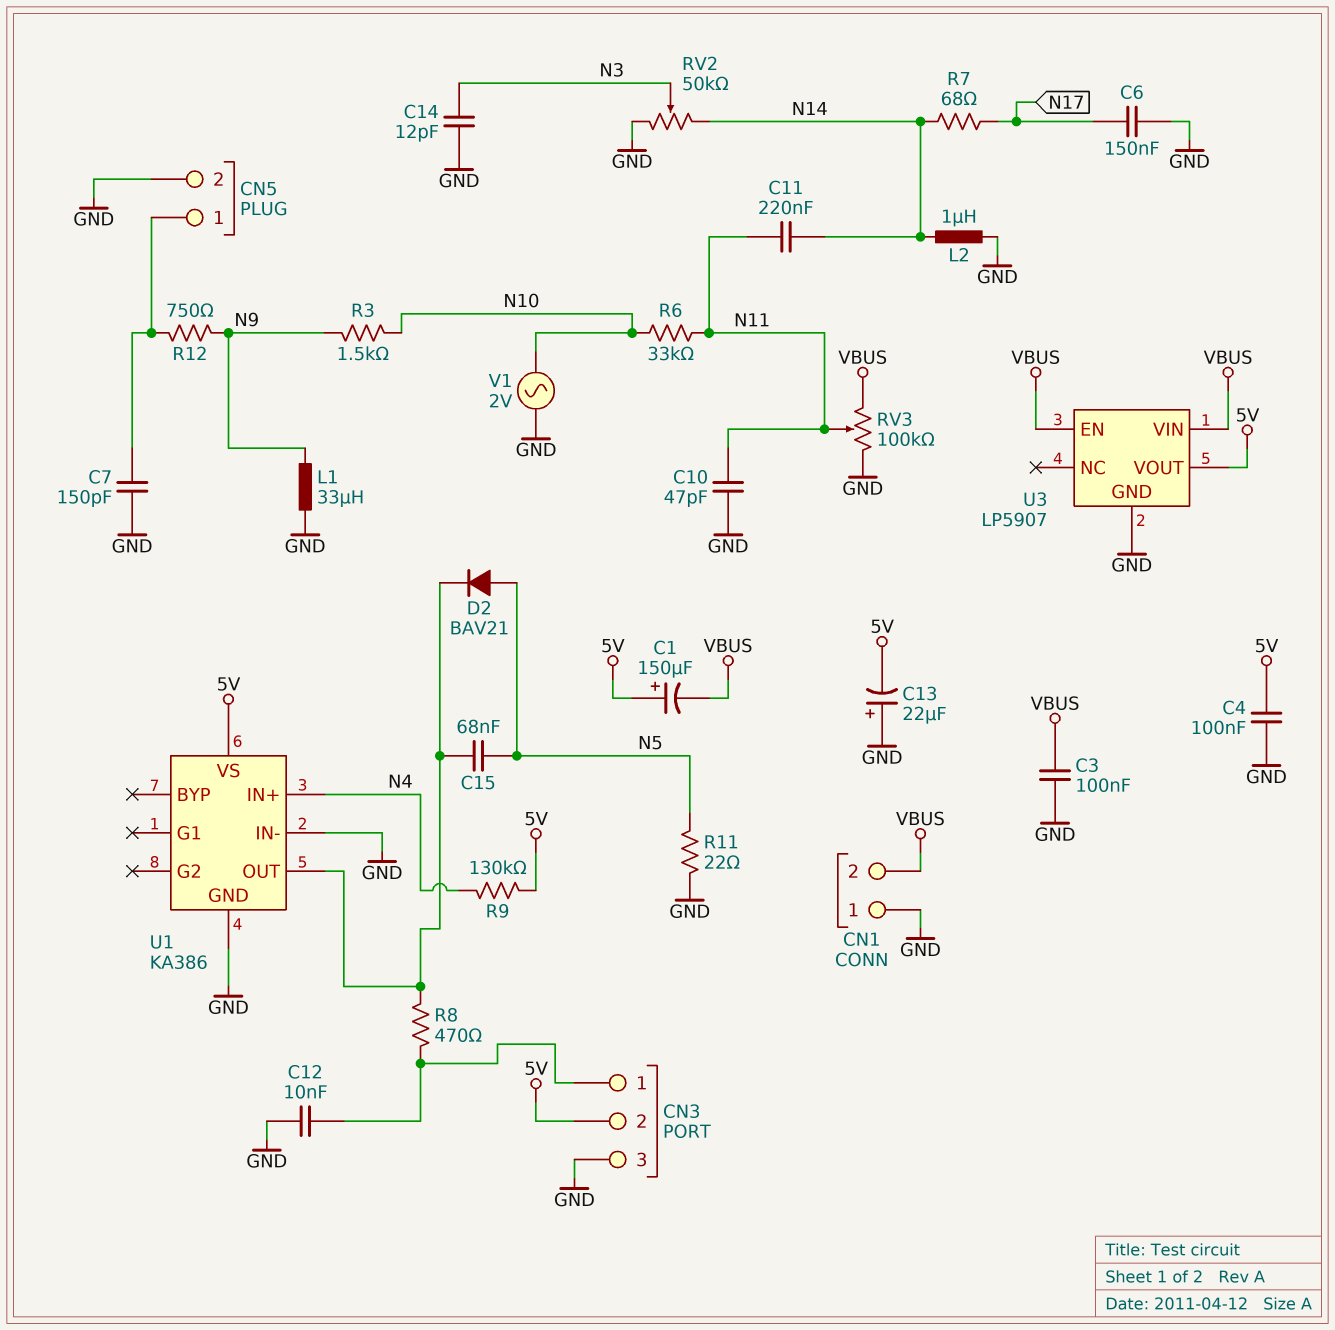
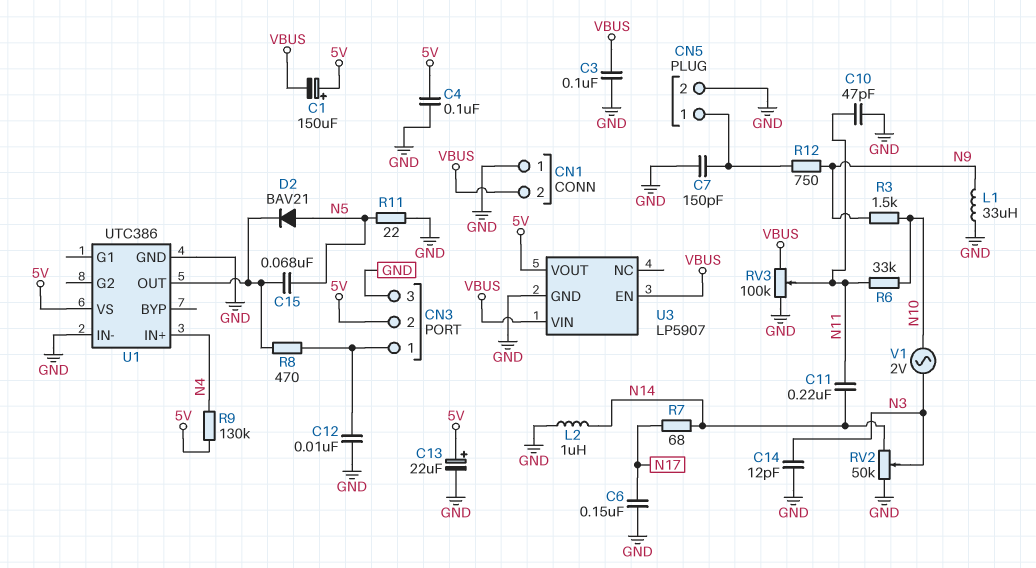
C13: 22uF (plus GND, minus 5V) -> 22uF (plus 5V, minus GND)
U1: KA386 -> UTC386
V1: AC 2V (GND, N10) -> AC 2V (N3, N10)

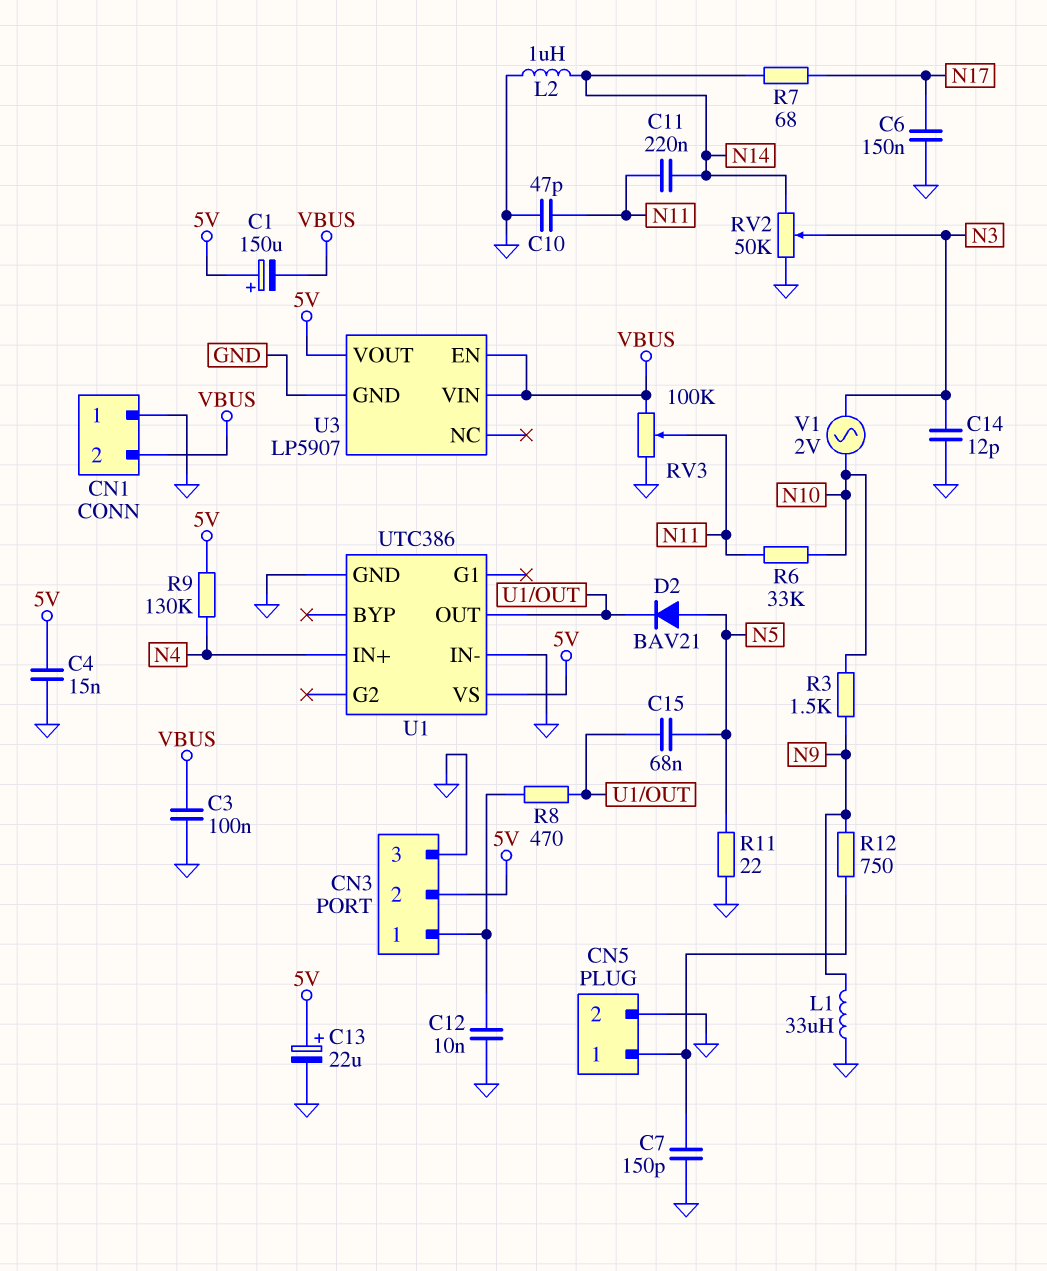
C4: 100nF (5V, GND) -> 15nF (5V, GND)

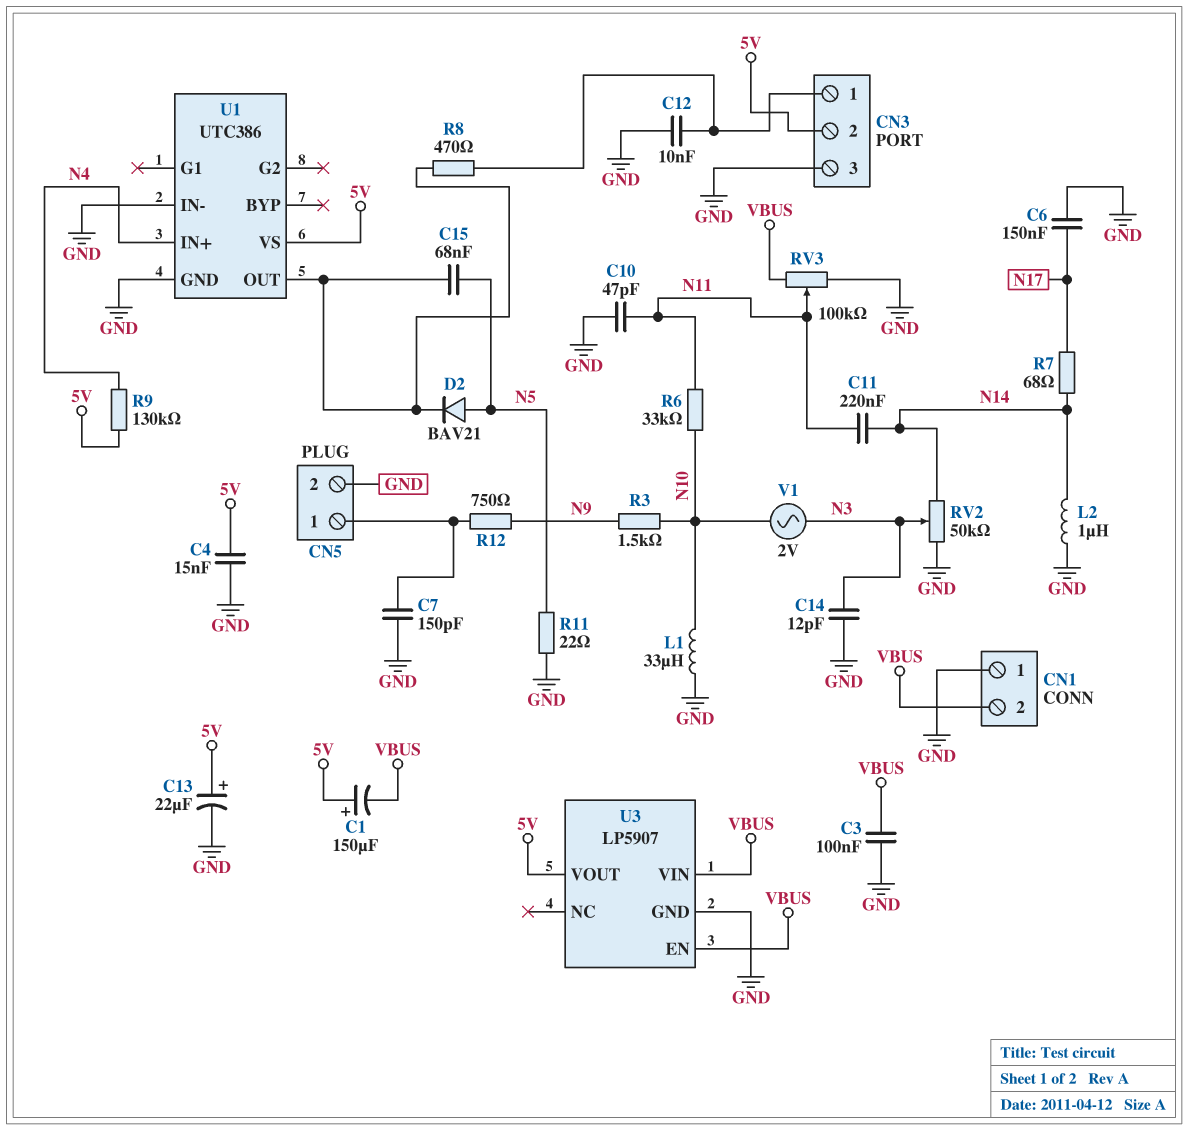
L1: 33uH (GND, N9) -> 33uH (GND, N10)

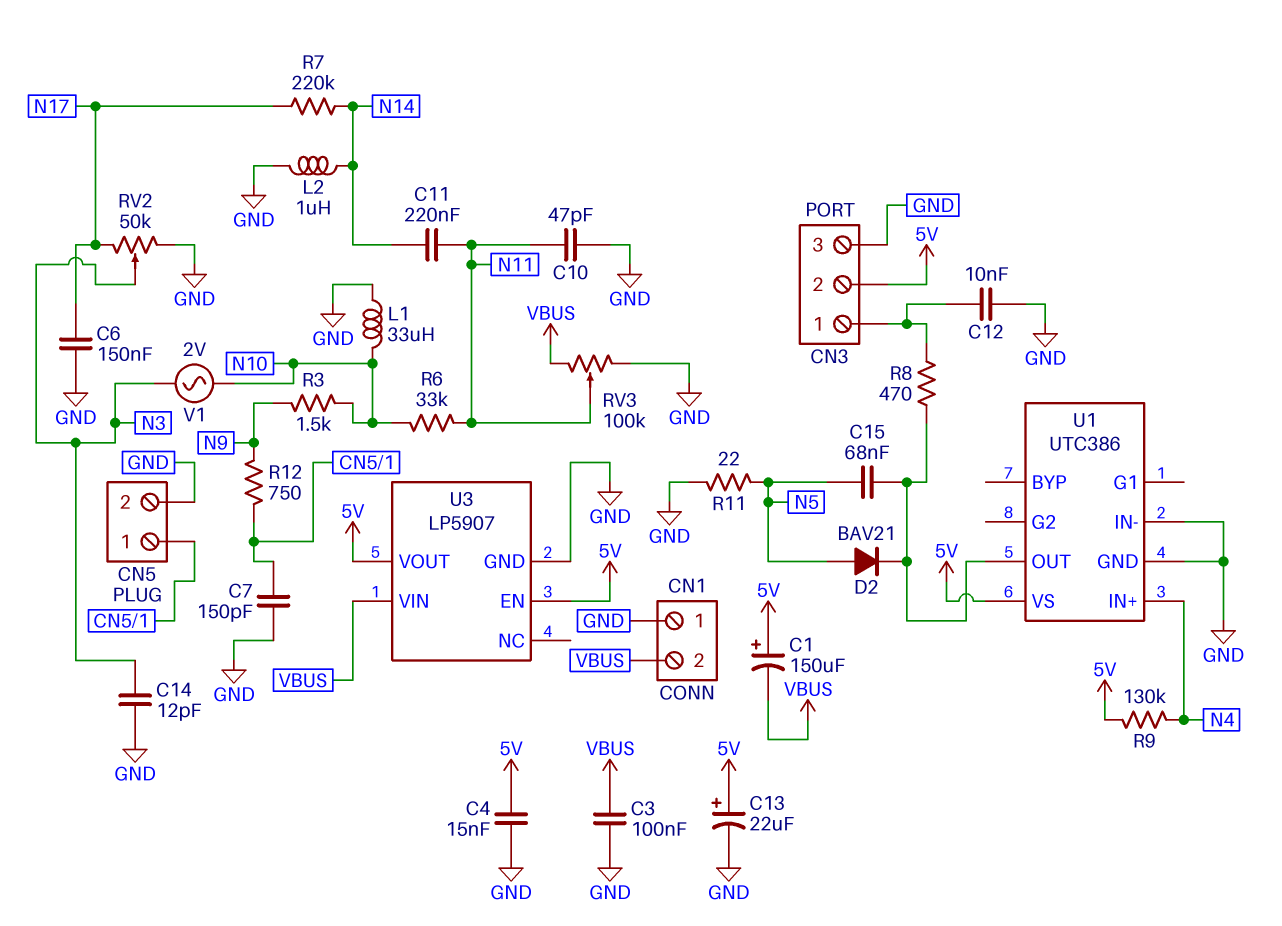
R7: 68 (N14, N17) -> 220k (N14, N17)
RV2: 50k (GND, N14, wiper N3) -> 50k (GND, N17, wiper N3)
U3 pin EN: VBUS -> 5V

